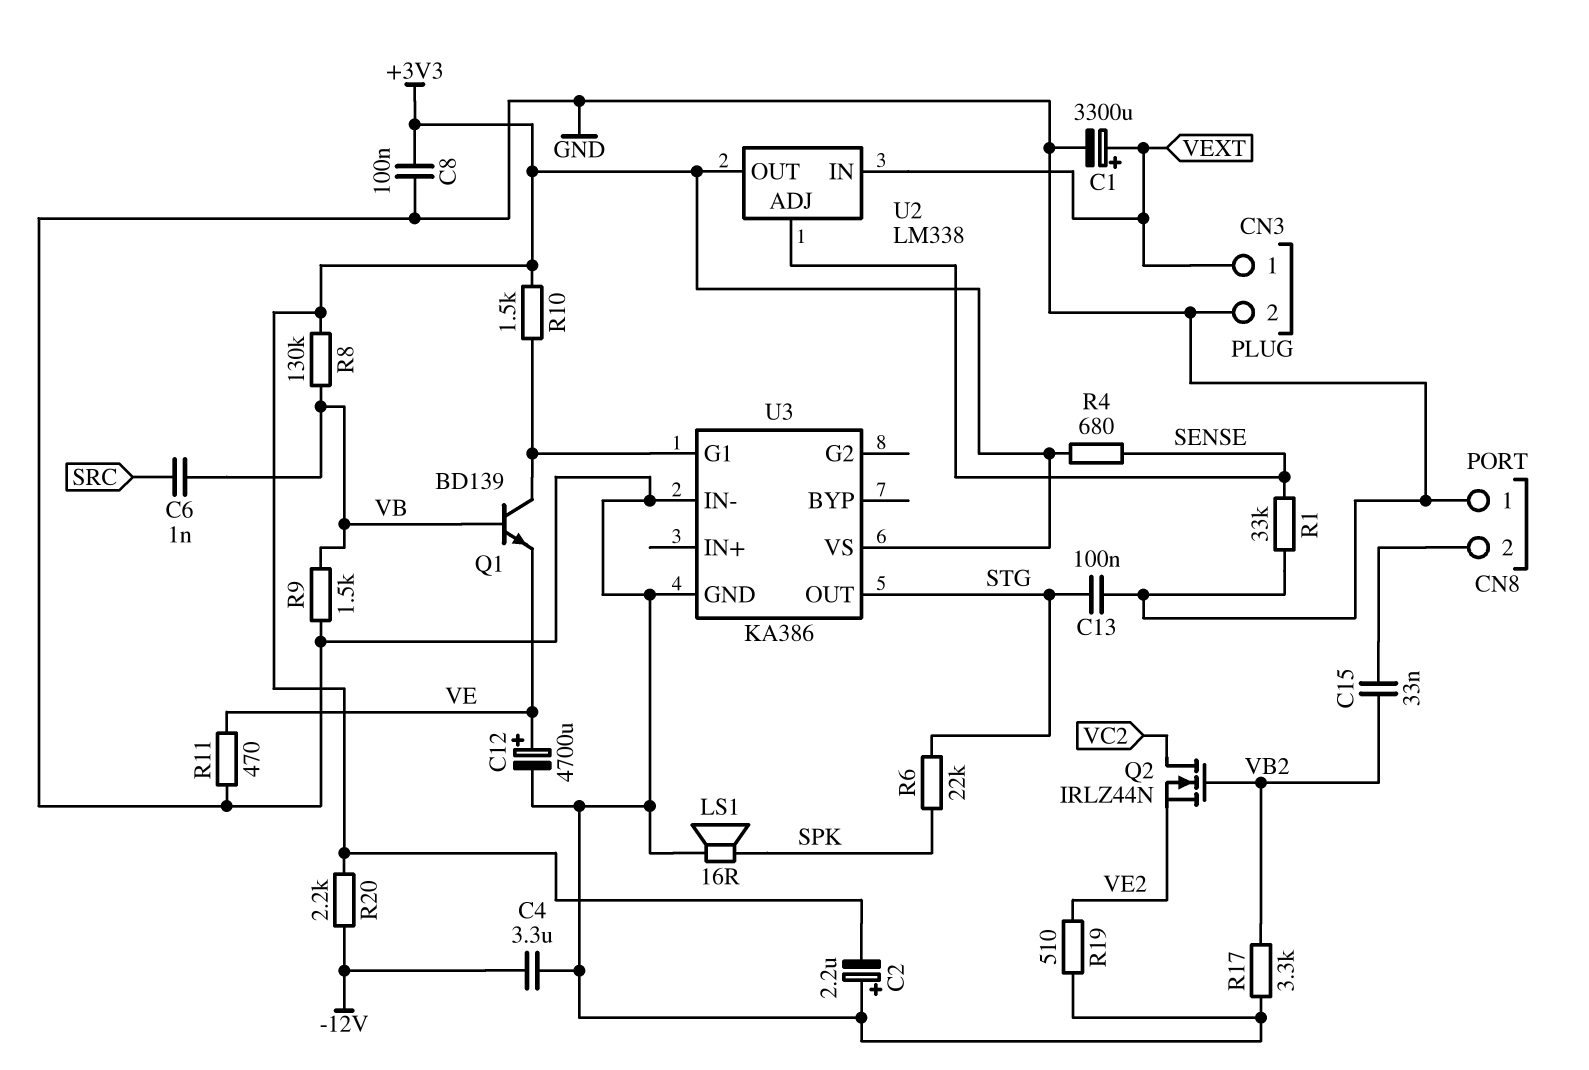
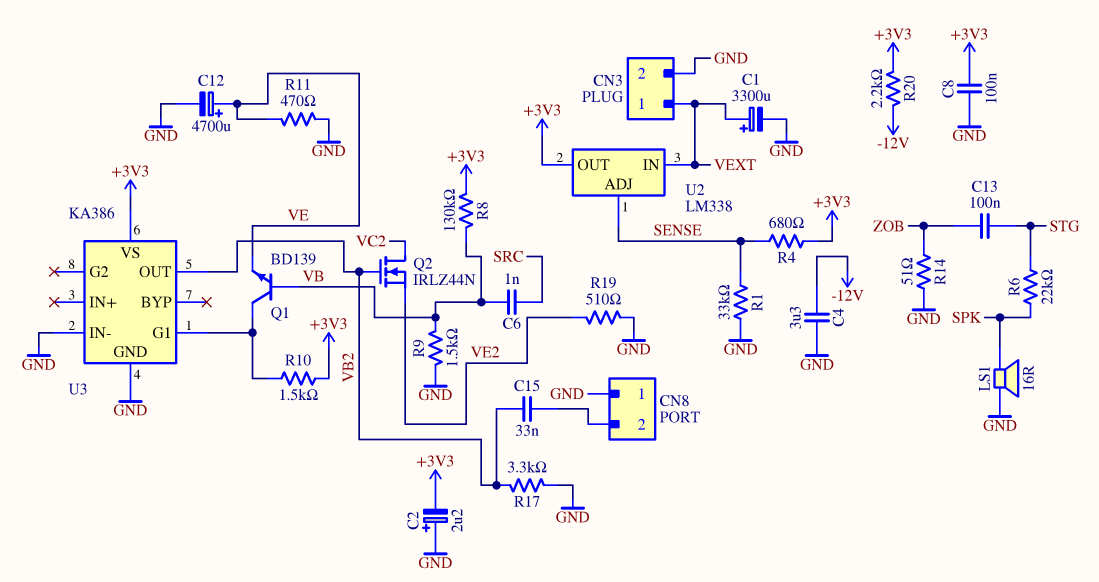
C13: 100nF (GND, STG) -> 100nF (STG, ZOB)
R14: none -> 51 (GND, ZOB)
U3 pin OUT: STG -> VB2

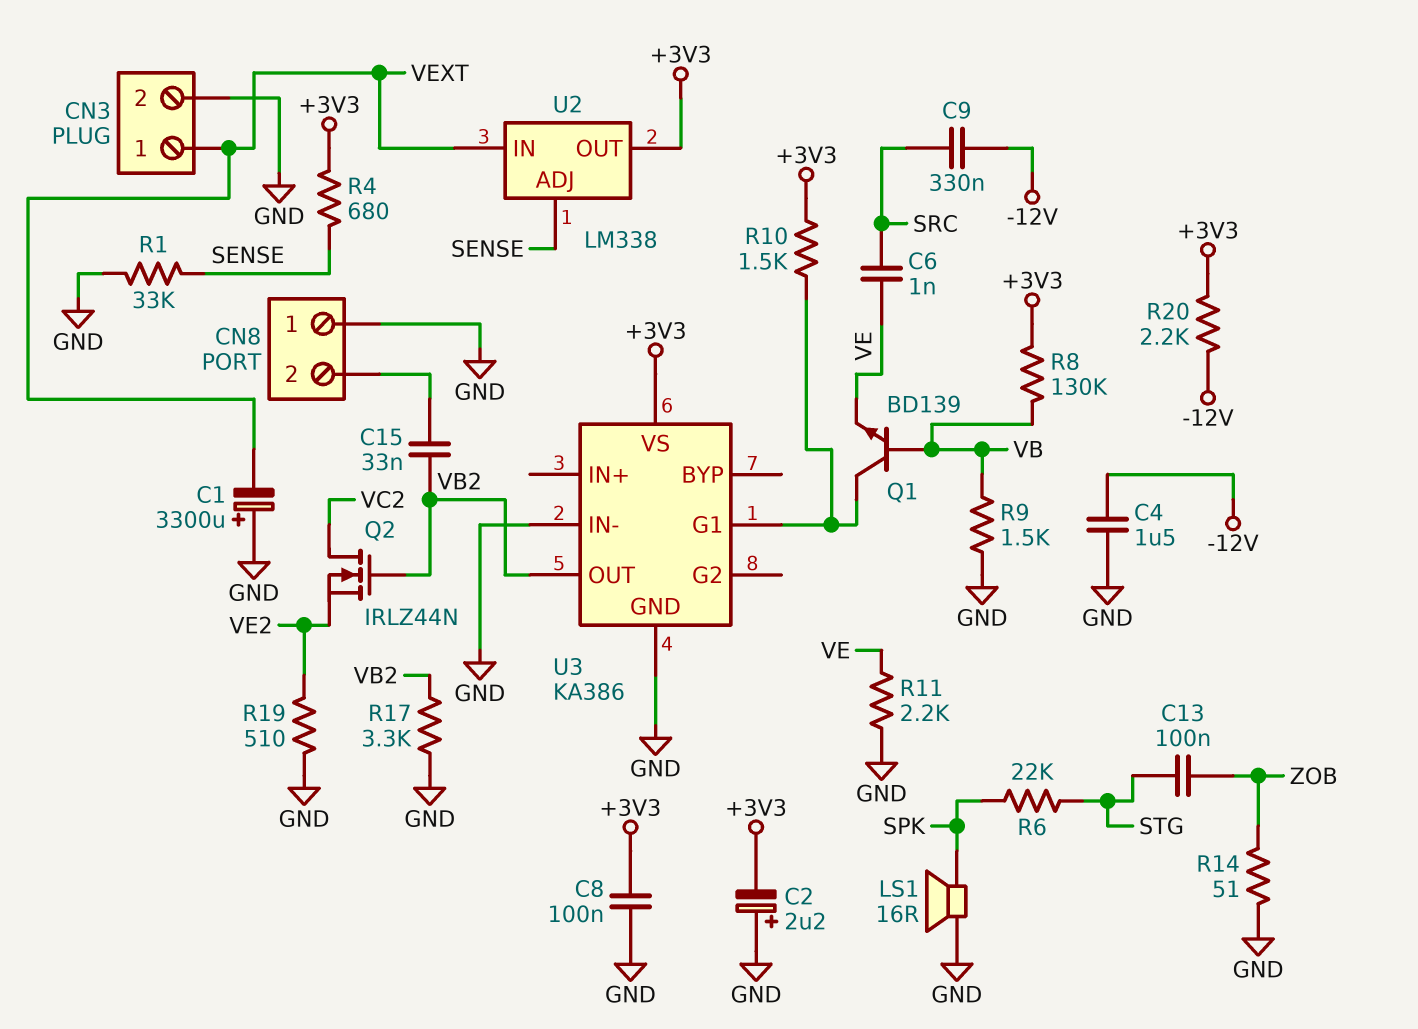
C1: 3300uF (plus VEXT, minus GND) -> 3300uF (plus GND, minus VEXT)
C4: 3.3uF (-12V, GND) -> 1.5uF (-12V, GND)
C6: 1nF (SRC, VB) -> 1nF (SRC, VE)
C9: none -> 330nF (-12V, SRC)
C12: 4700uF (plus VE, minus GND) -> none
R11: 470 (GND, VE) -> 2.2k (GND, VE)

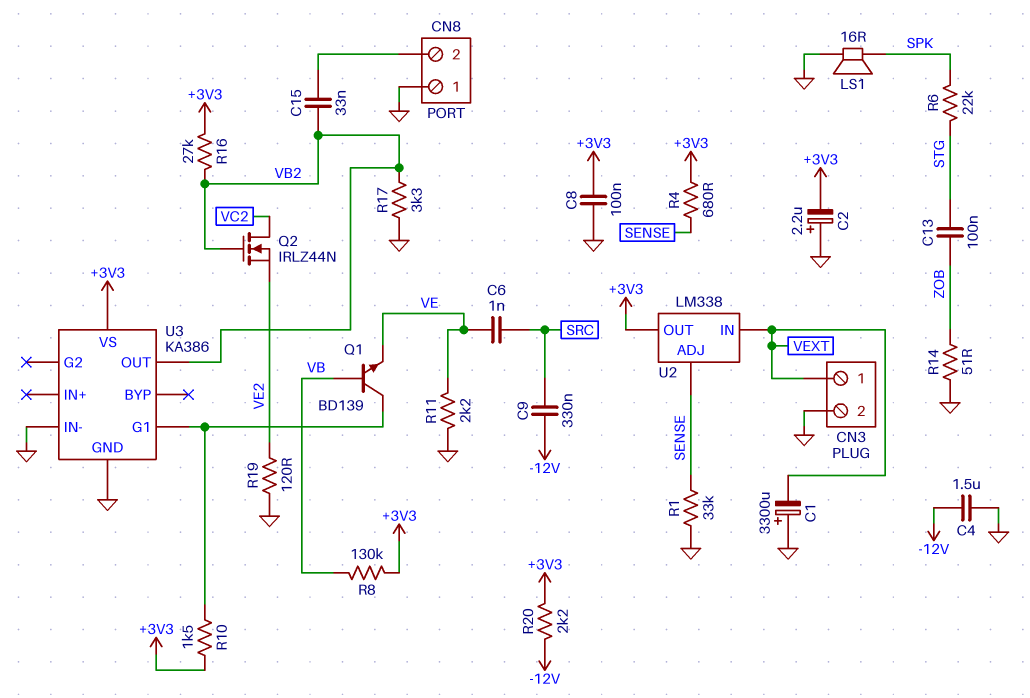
R9: 1.5k (GND, VB) -> none
R16: none -> 27k (+3V3, VB2)
R19: 510 (GND, VE2) -> 120 (GND, VE2)

